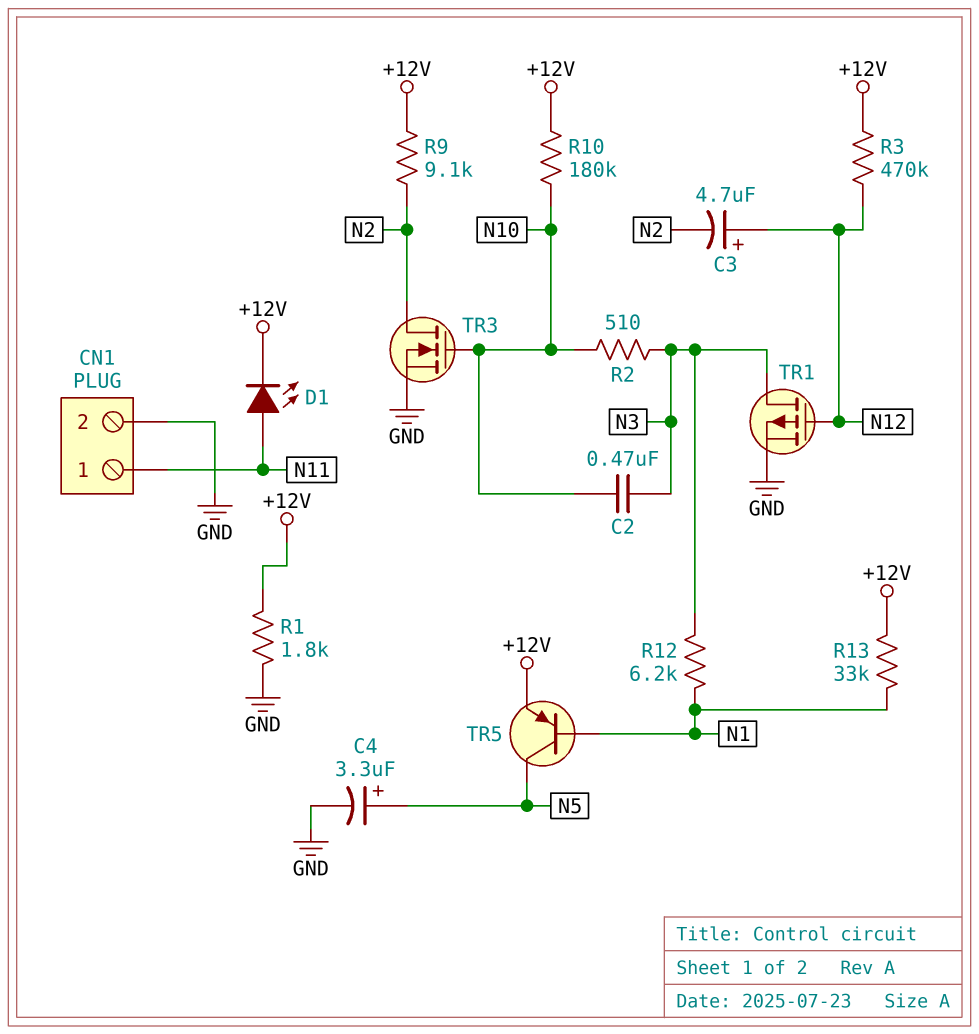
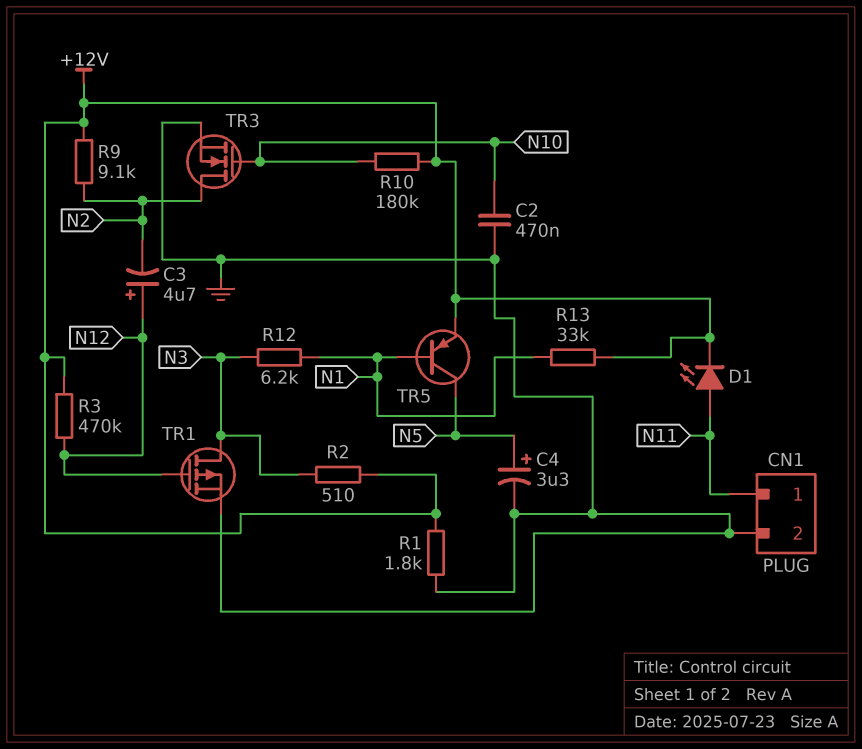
C2: 470nF (N3, N10) -> 470nF (GND, N10)
R2: 510 (N3, N10) -> 510 (+12V, N3)

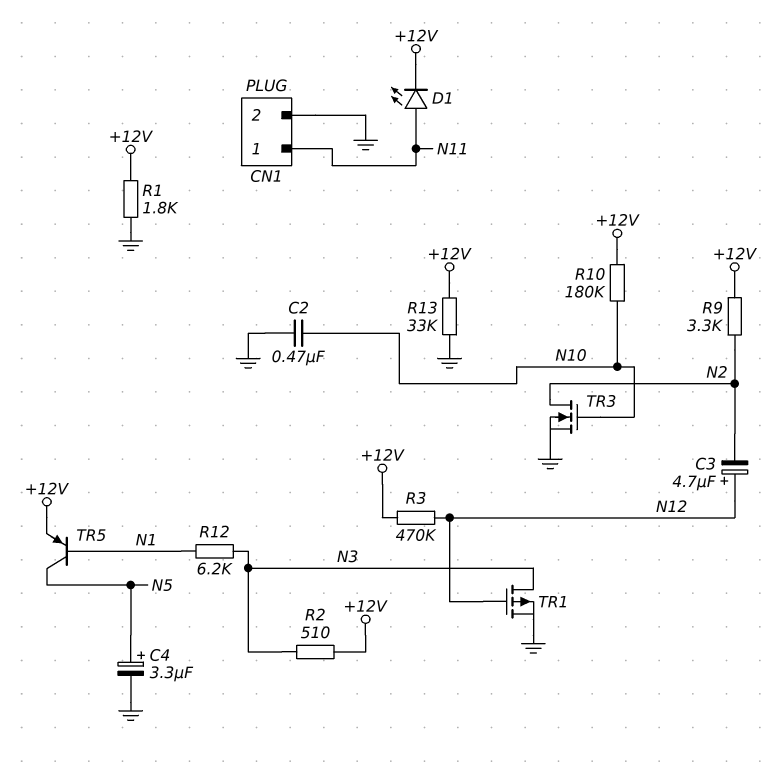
R9: 9.1k (+12V, N2) -> 3.3k (+12V, N2)
R13: 33k (+12V, N1) -> 33k (+12V, GND)

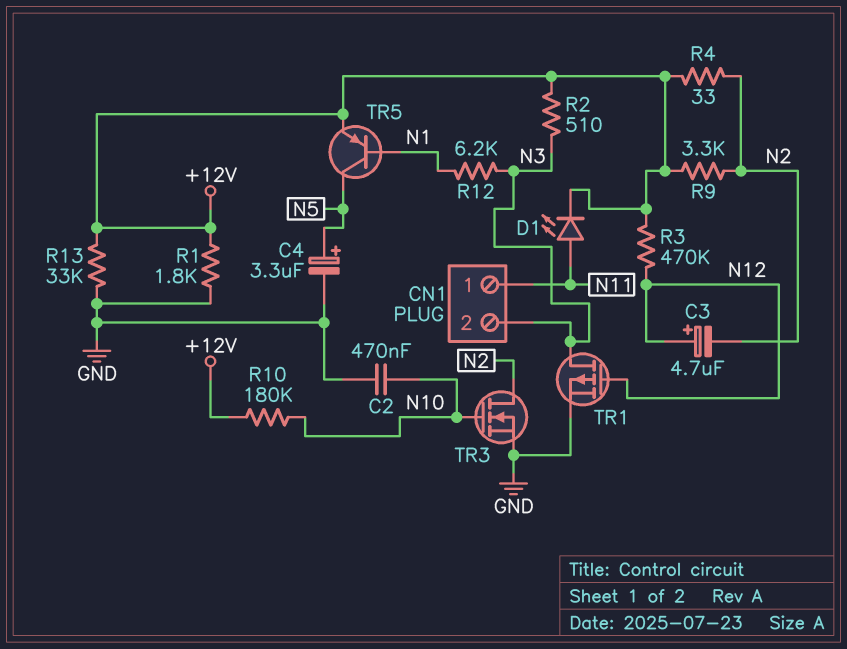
CN1 pin 2: GND -> N3
R4: none -> 33 (+12V, N2)

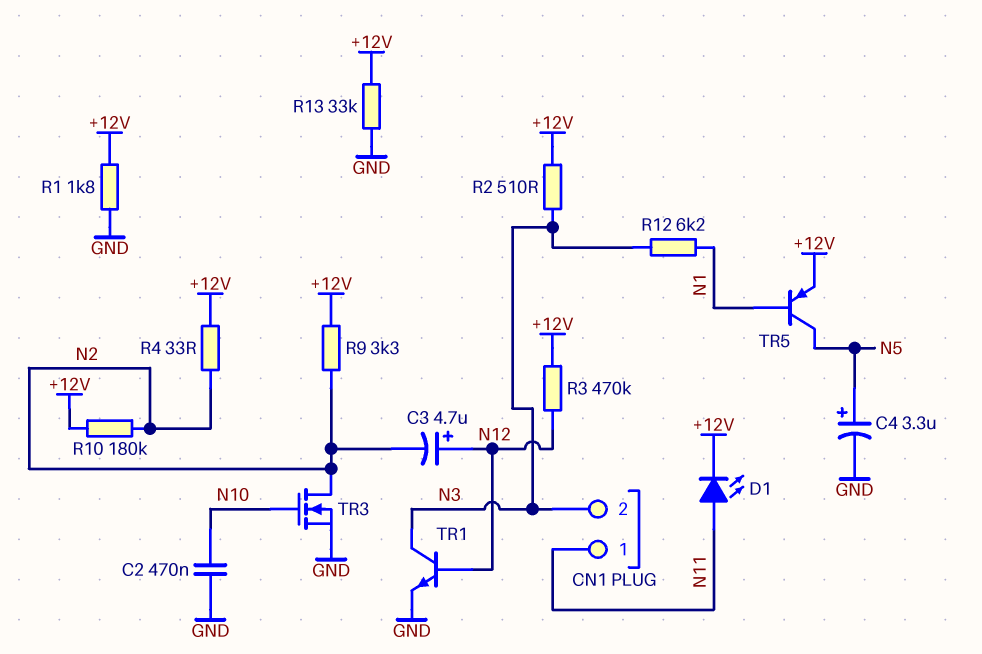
R10: 180k (+12V, N10) -> 180k (+12V, N2)
TR1: PMOS (G N12, D N3, S GND) -> NPN (B N12, C N3, E GND)

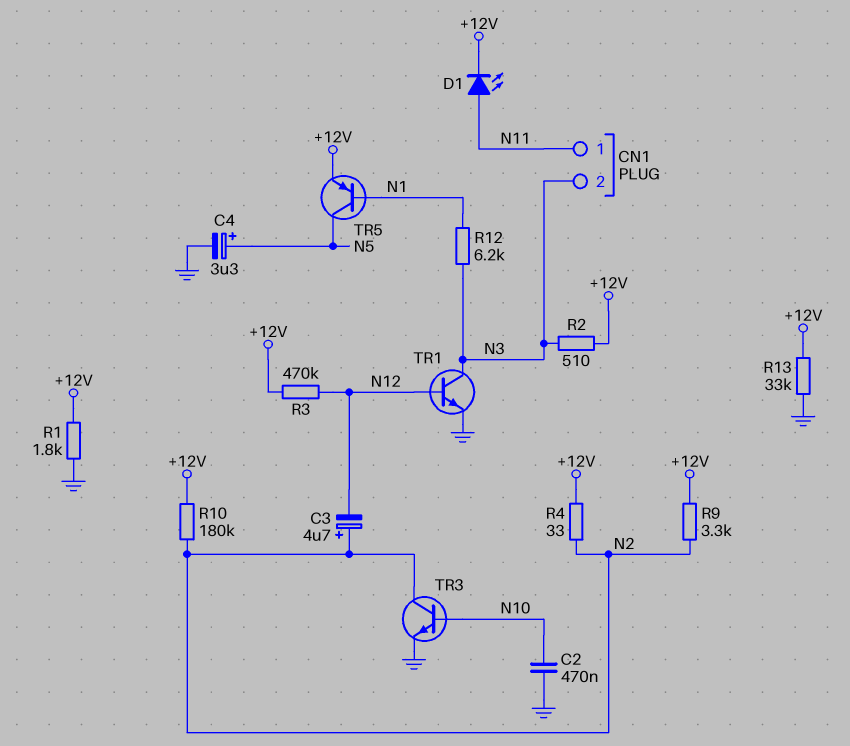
C3: 4.7uF (plus N12, minus N2) -> 4.7uF (plus N2, minus N12)
TR3: NMOS (G N10, D N2, S GND) -> NPN (B N10, C N2, E GND)

